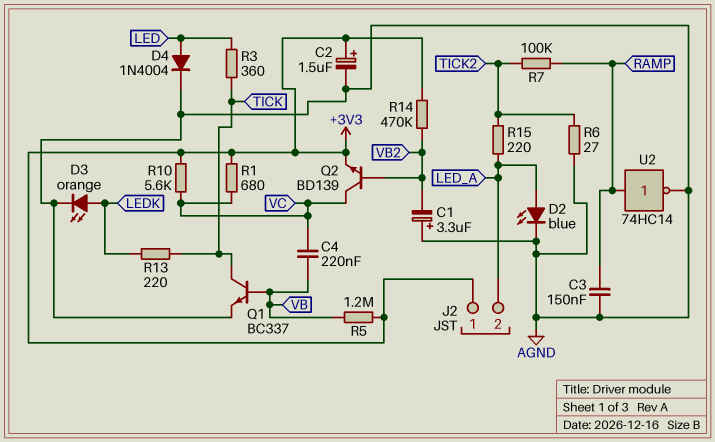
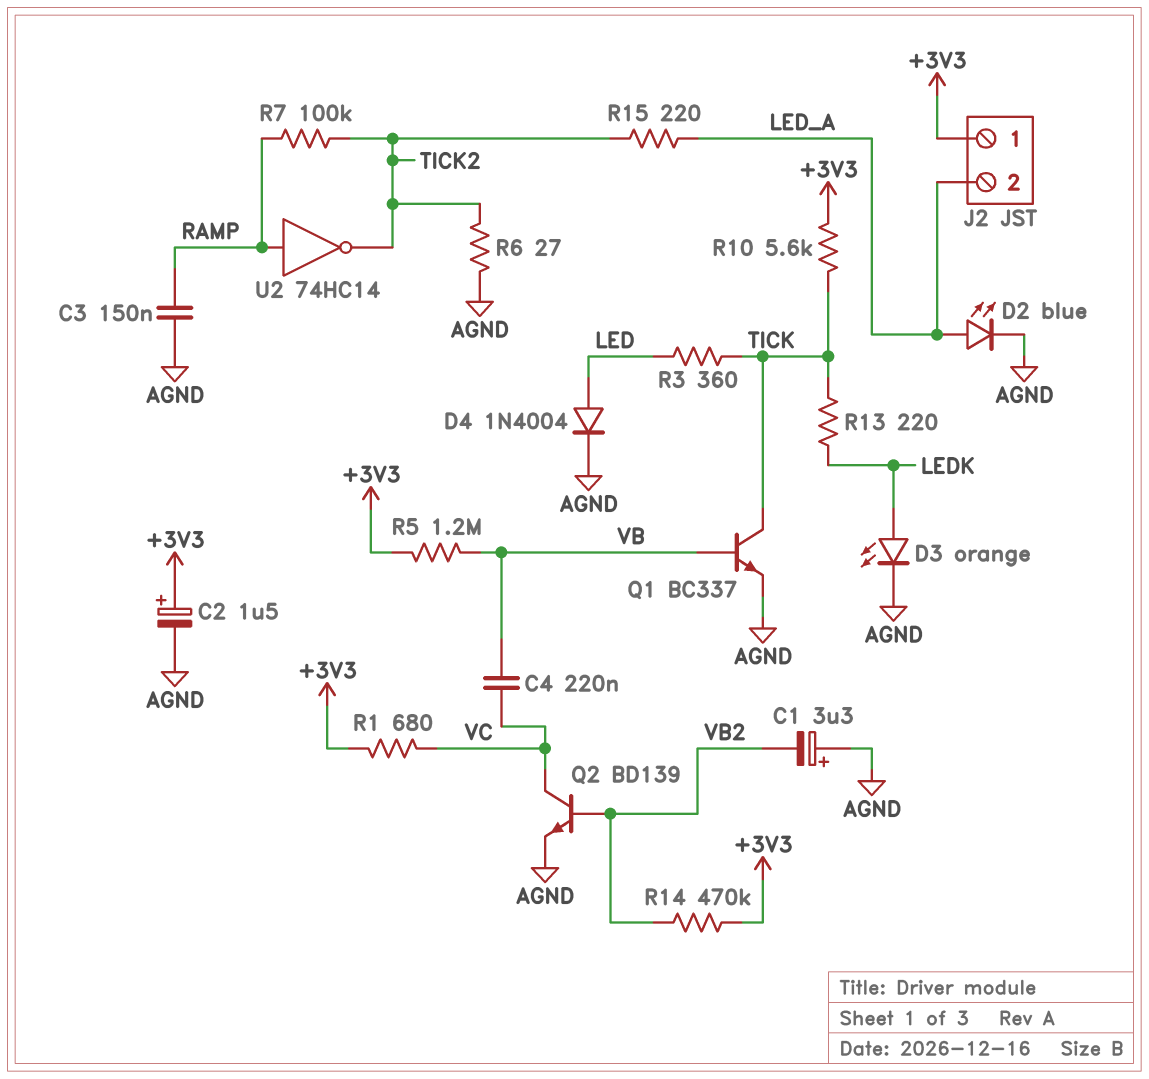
Q2: NPN BD139 (B VB2, C VC, E +3V3) -> NPN BD139 (B VB2, C VC, E AGND)
R10: 5.6k (+3V3, VC) -> 5.6k (+3V3, TICK)
U2: NOT 74HC14 (in RAMP, out AGND) -> NOT 74HC14 (in RAMP, out TICK2)

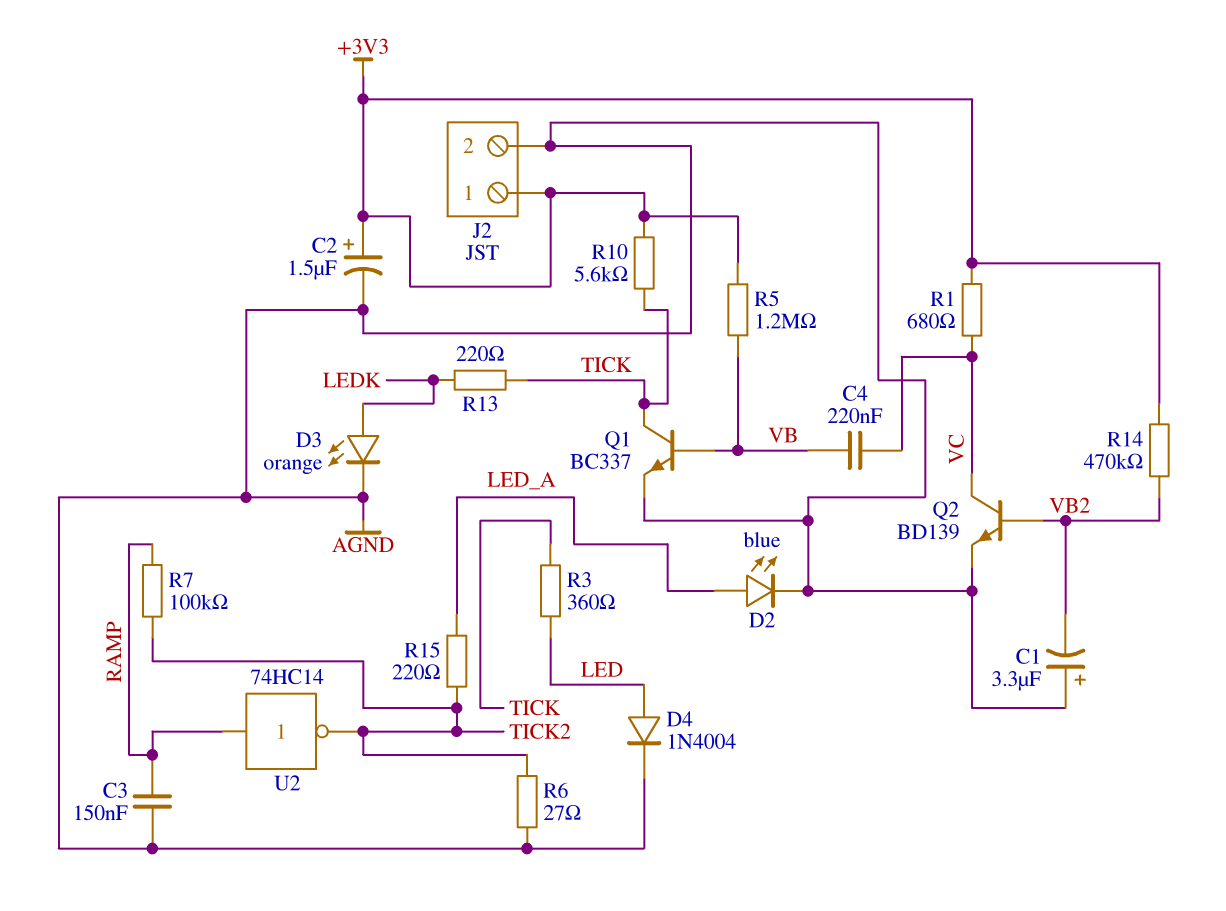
J2 pin 2: LED_A -> AGND

